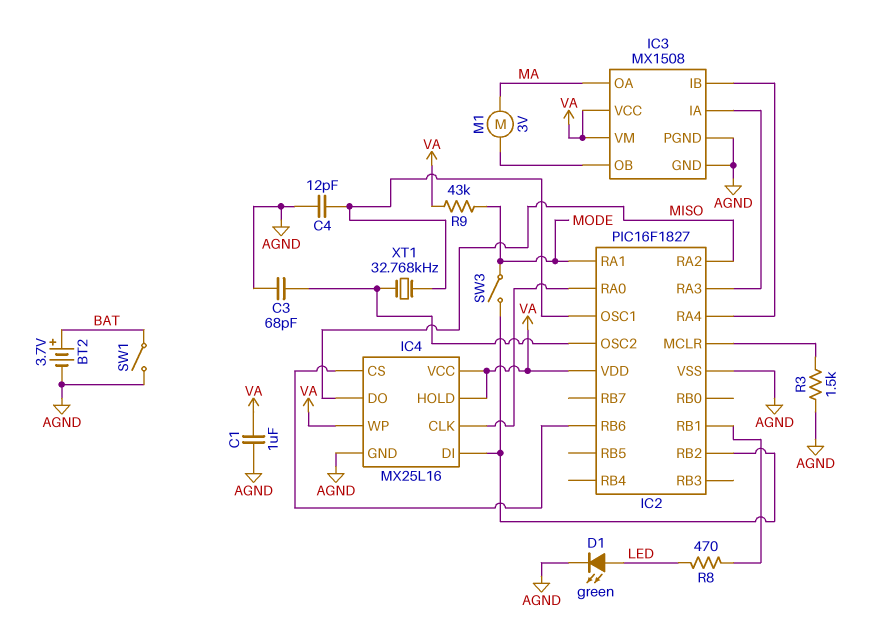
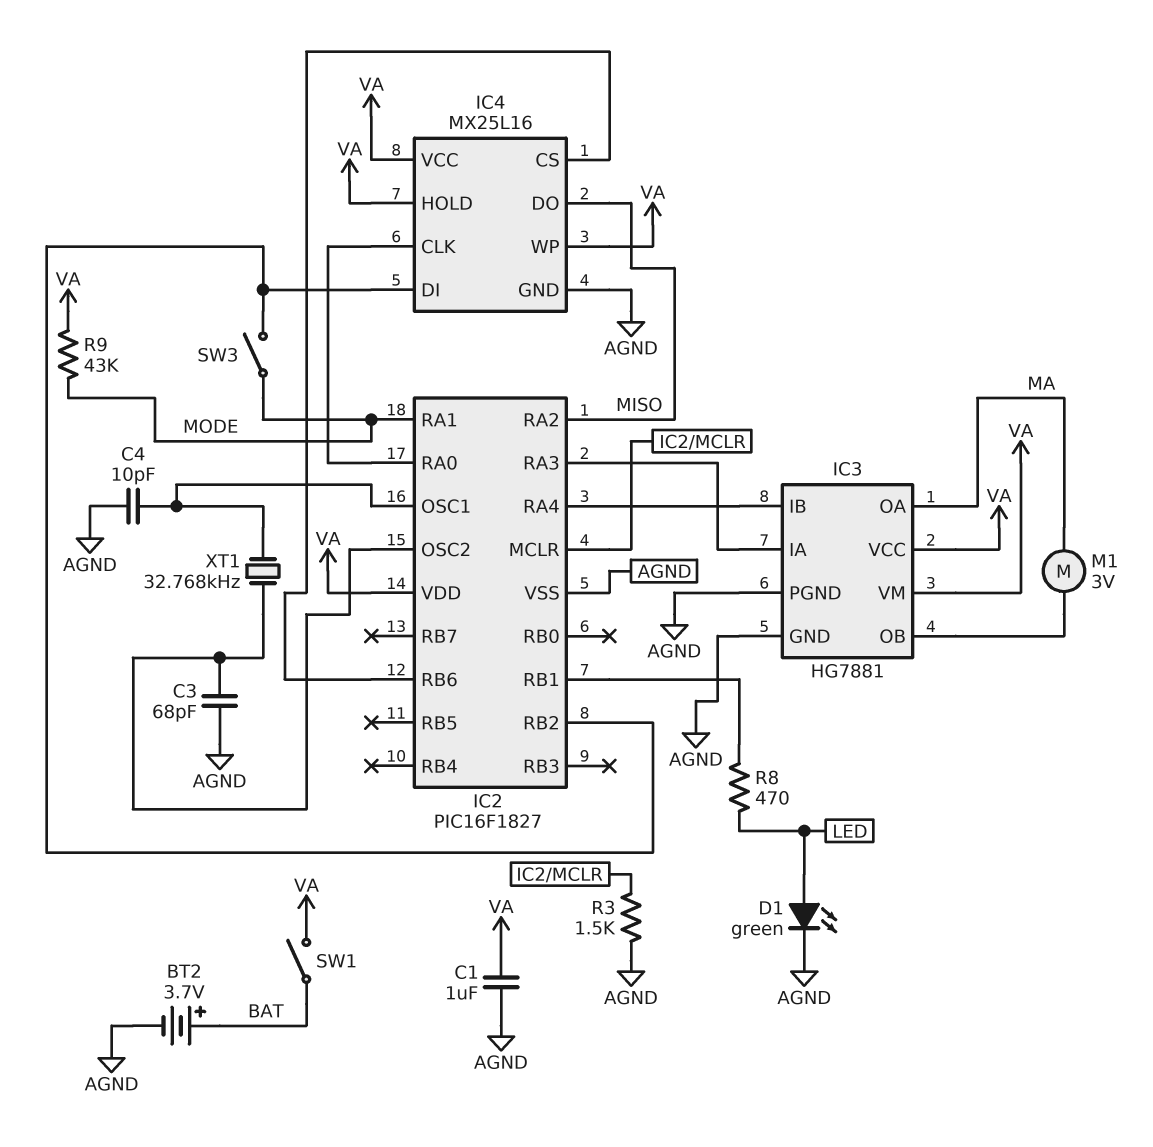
C4: 12pF (AGND, IC2/OSC1) -> 10pF (AGND, IC2/OSC1)
IC3: MX1508 -> HG7881
SW1: switch (AGND, BAT) -> switch (BAT, VA)

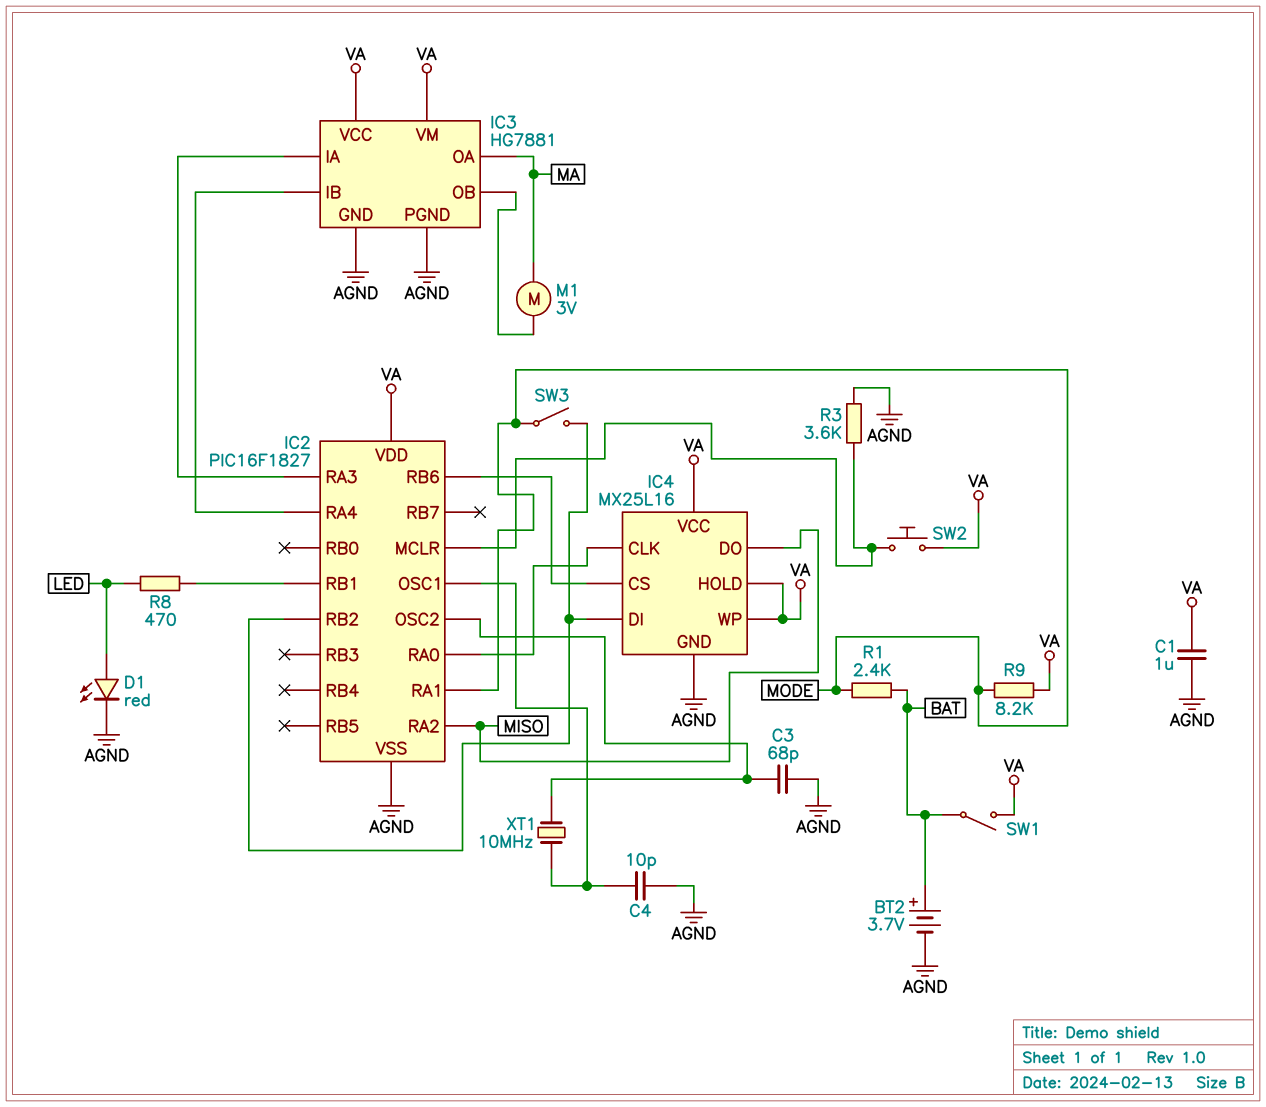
D1: LED green (A LED, K AGND) -> LED red (A LED, K AGND)
R1: none -> 2.4k (BAT, MODE)
R3: 1.5k (AGND, IC2/MCLR) -> 3.6k (AGND, IC2/MCLR)
R9: 43k (MODE, VA) -> 8.2k (MODE, VA)
SW2: none -> button (IC2/MCLR, VA)
XT1: 32.768kHz (IC2/OSC1, IC2/OSC2) -> 10MHz (IC2/OSC1, IC2/OSC2)

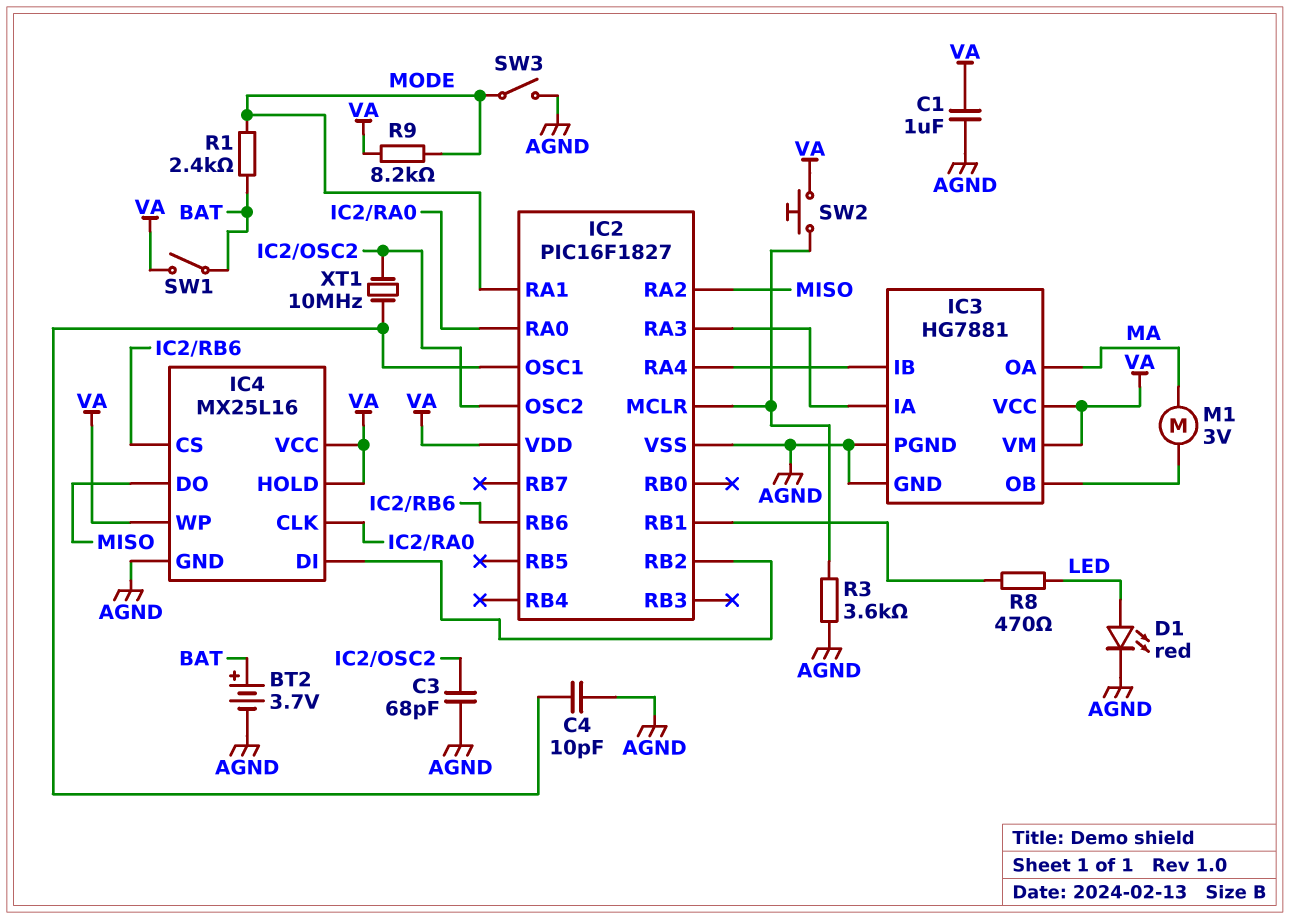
SW3: switch (IC2/RB2, MODE) -> switch (AGND, MODE)

